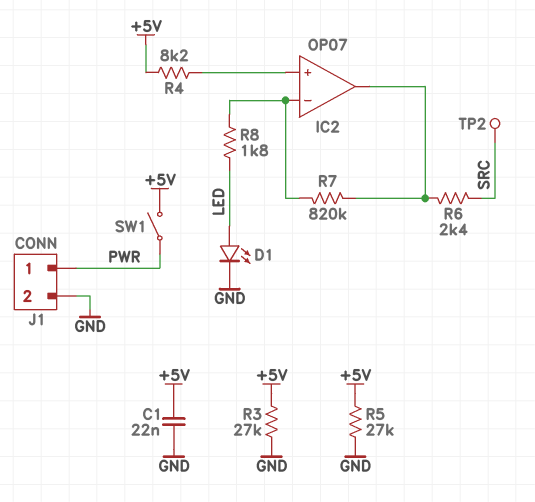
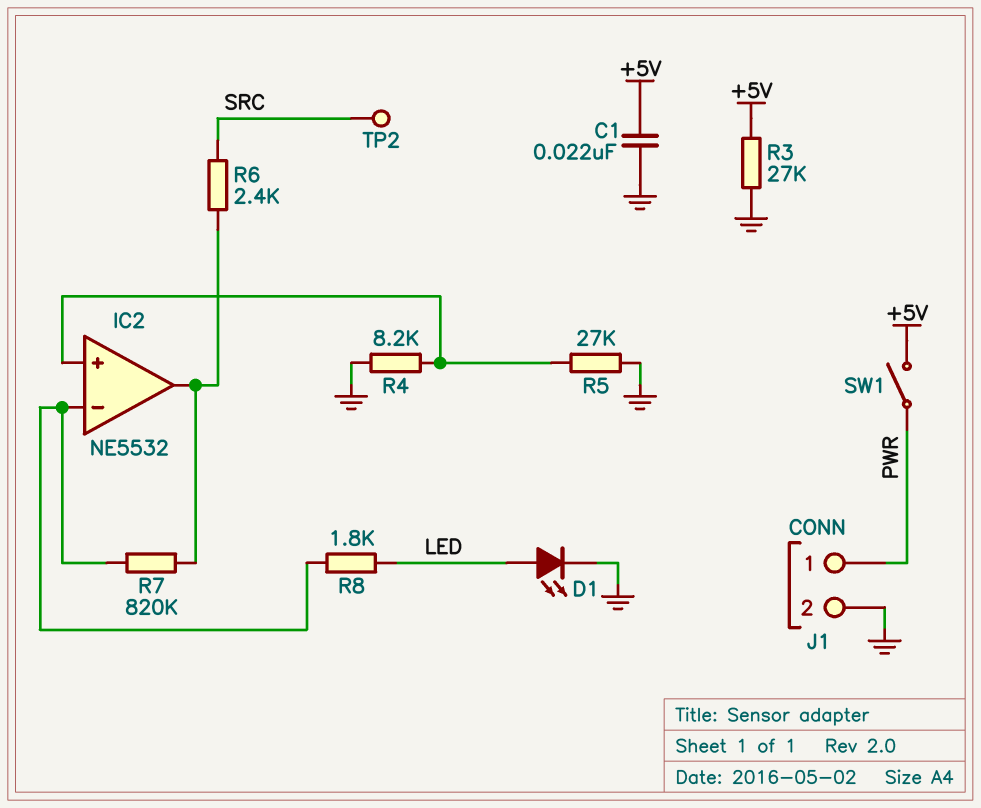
IC2: OP07 -> NE5532
R4: 8.2k (+5V, IC2/in+) -> 8.2k (GND, IC2/in+)
R5: 27k (+5V, GND) -> 27k (GND, IC2/in+)

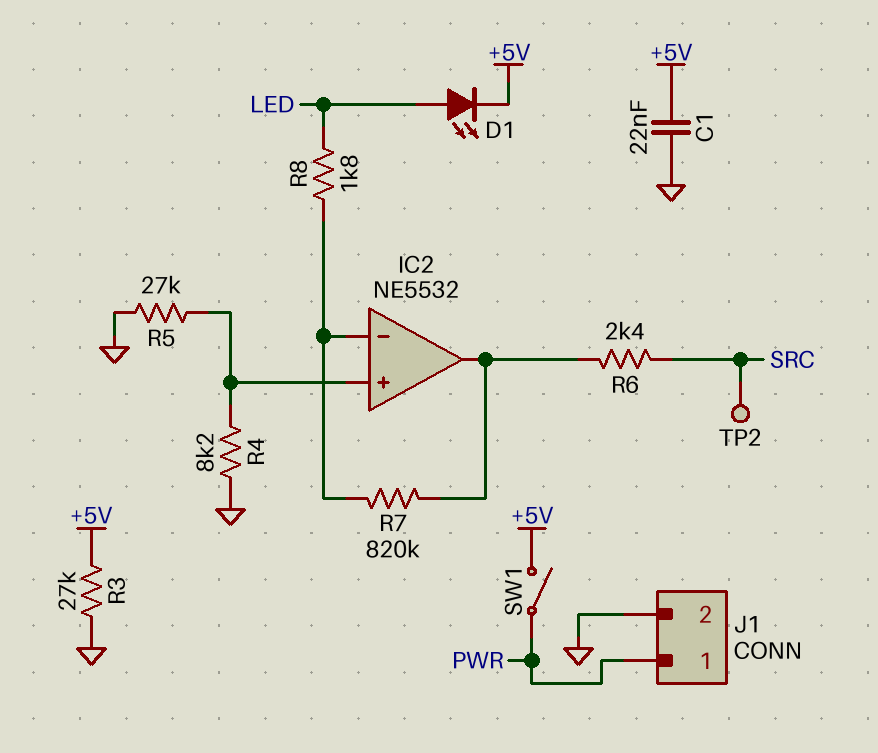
D1: LED (A LED, K GND) -> LED (A LED, K +5V)

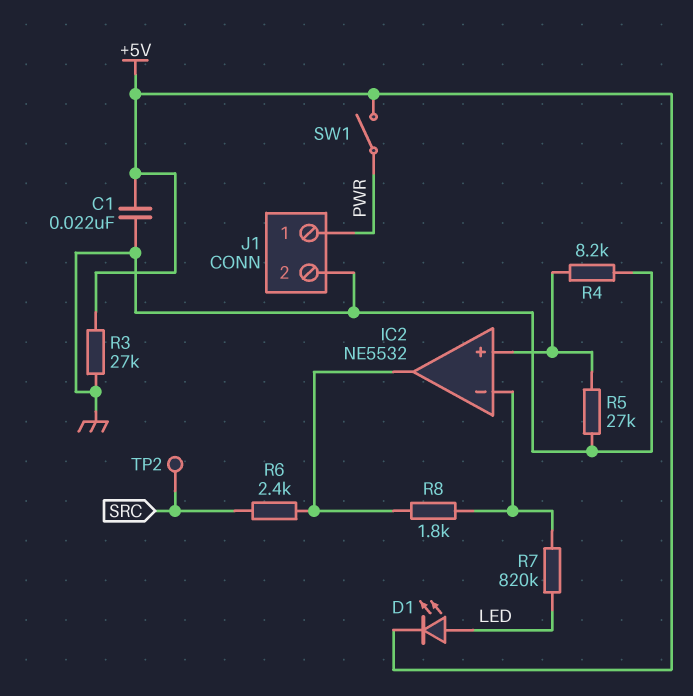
R7: 820k (IC2/in-, IC2/out) -> 820k (IC2/in-, LED)
R8: 1.8k (IC2/in-, LED) -> 1.8k (IC2/in-, IC2/out)

